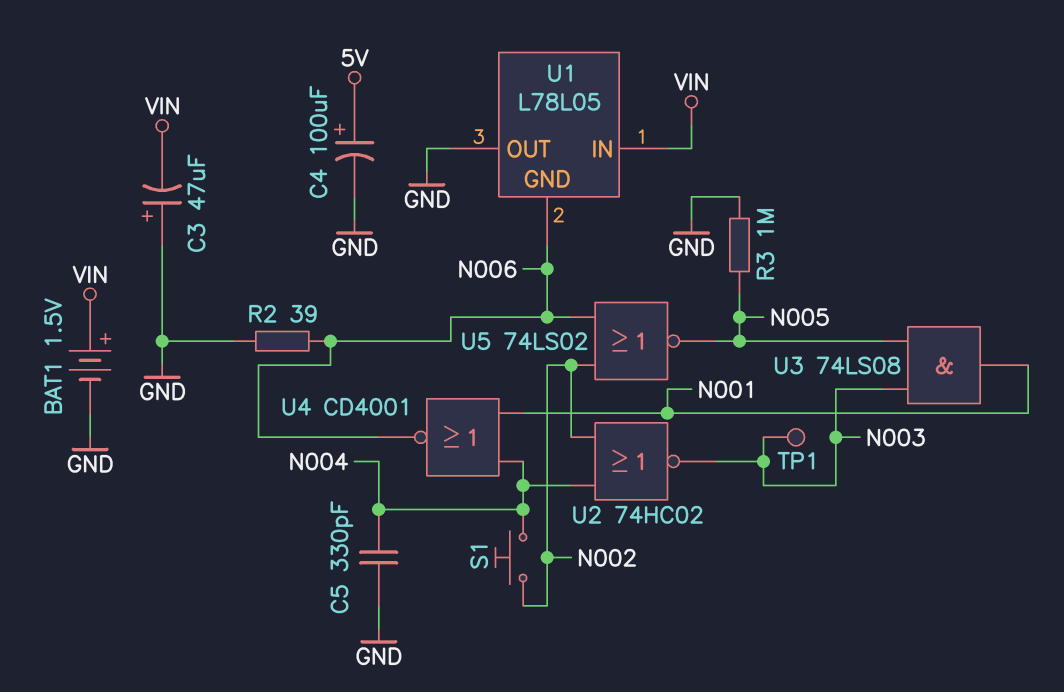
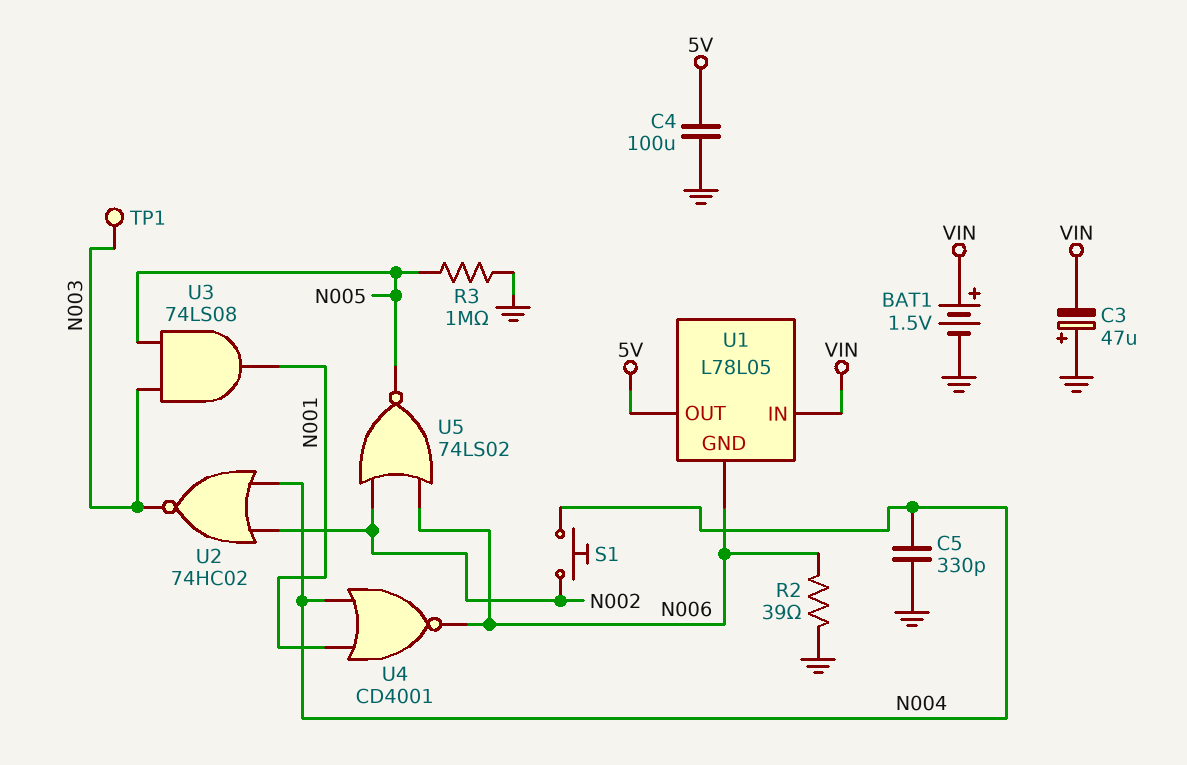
C4: 100uF (plus 5V, minus GND) -> 100uF (5V, GND)
U1 pin OUT: GND -> 5V

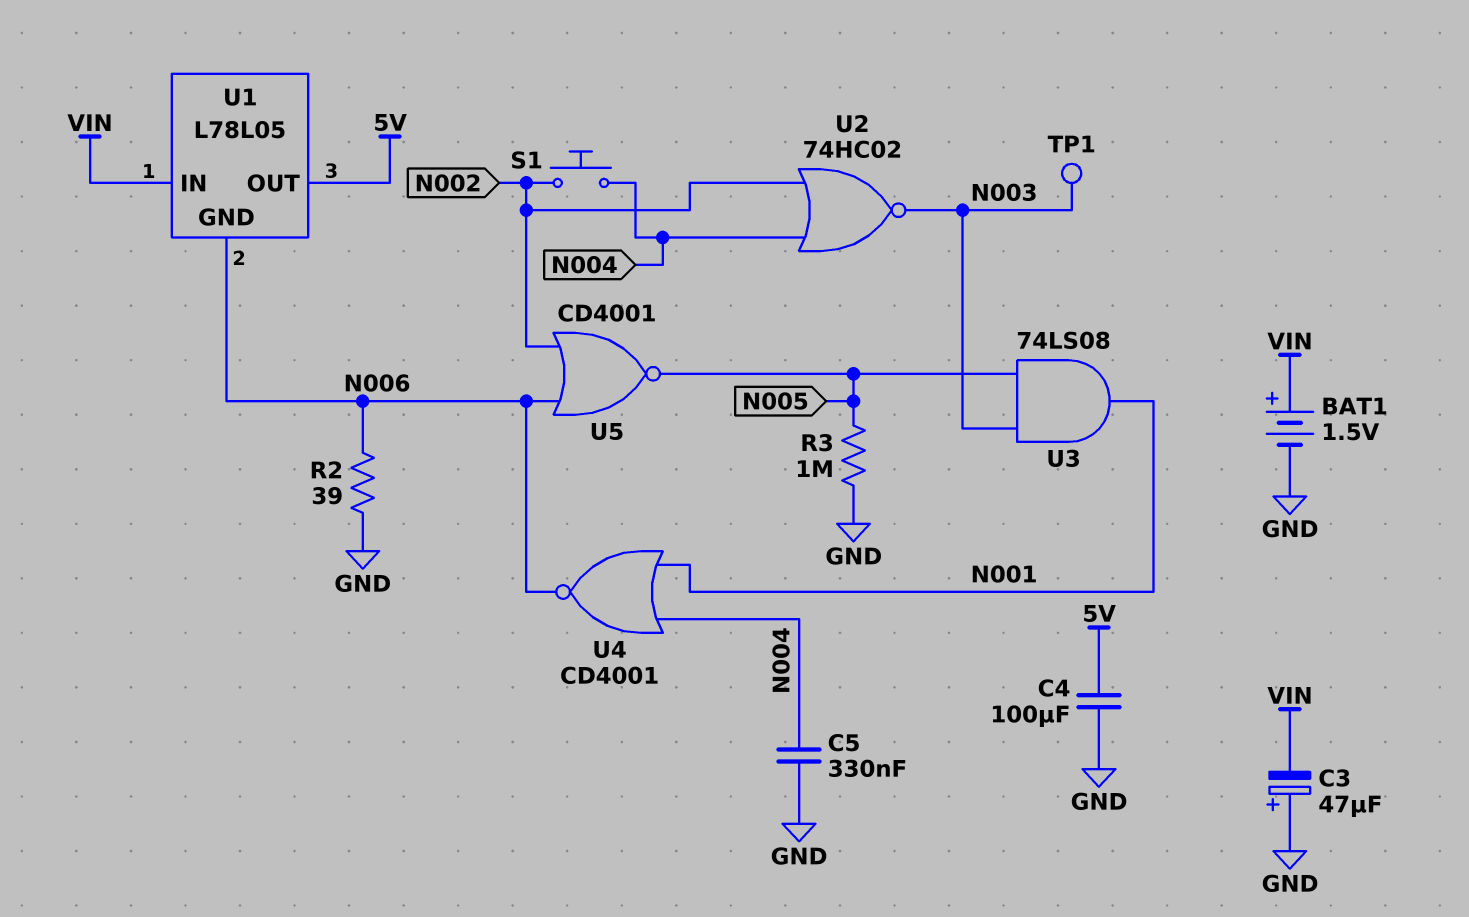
C5: 330pF (GND, N004) -> 330nF (GND, N004)
U5: NOR 74LS02 (in N002, in N006, out N005) -> NOR CD4001 (in N002, in N006, out N005)

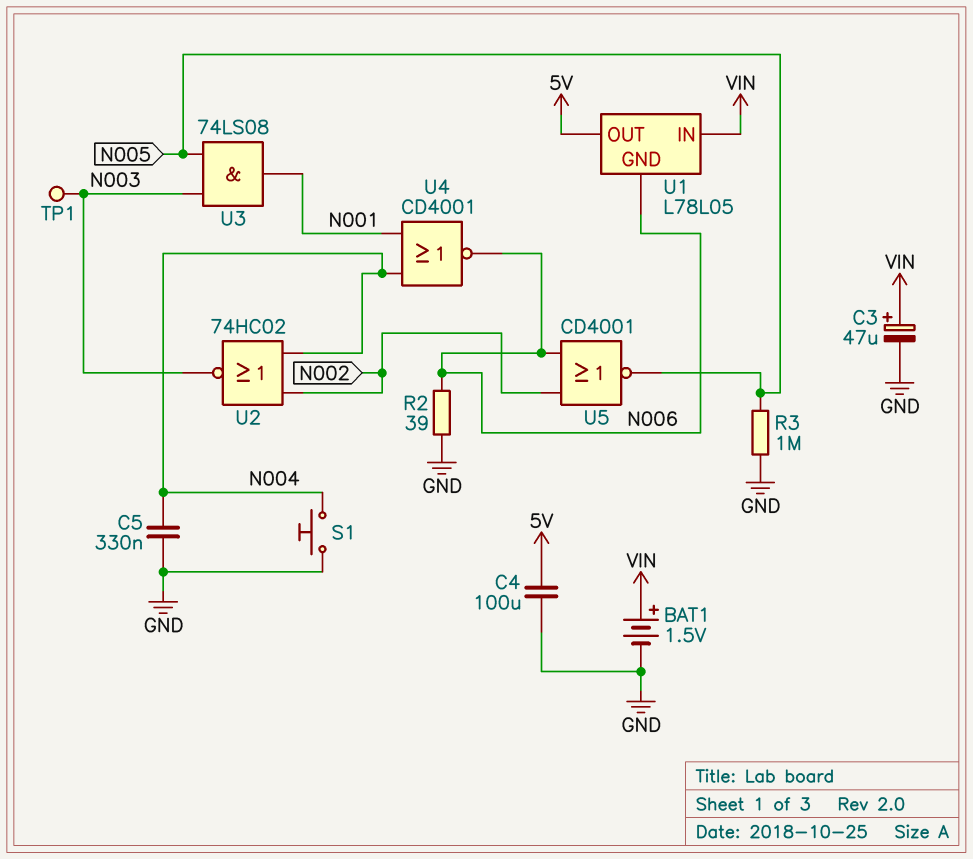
C3: 47uF (plus GND, minus VIN) -> 47uF (plus VIN, minus GND)
S1: button (N002, N004) -> button (GND, N004)

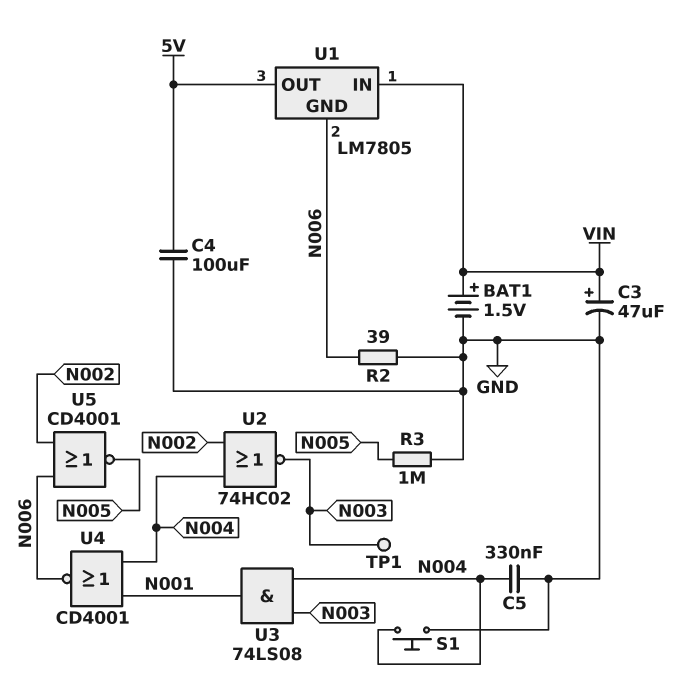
U1: L78L05 -> LM7805
U3: AND 74LS08 (in N003, in N005, out N001) -> AND 74LS08 (in N003, in N004, out N001)

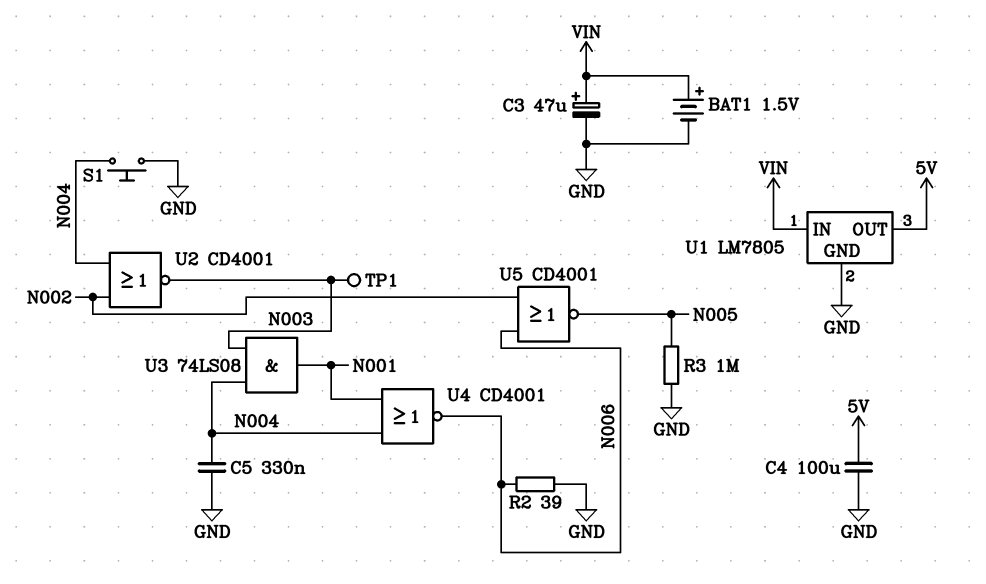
U1 pin GND: N006 -> GND
U2: NOR 74HC02 (in N002, in N004, out N003) -> NOR CD4001 (in N002, in N004, out N003)

